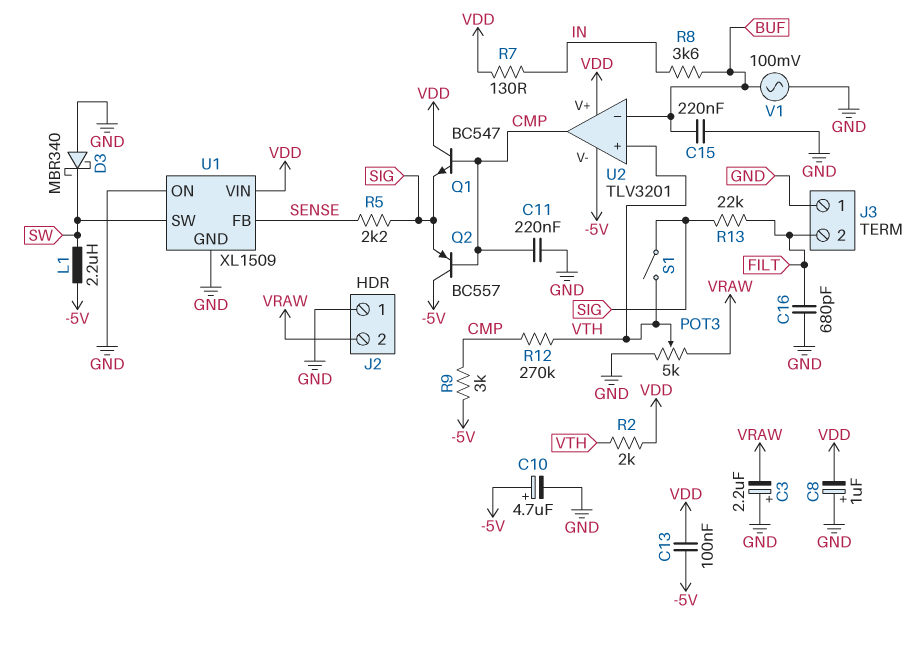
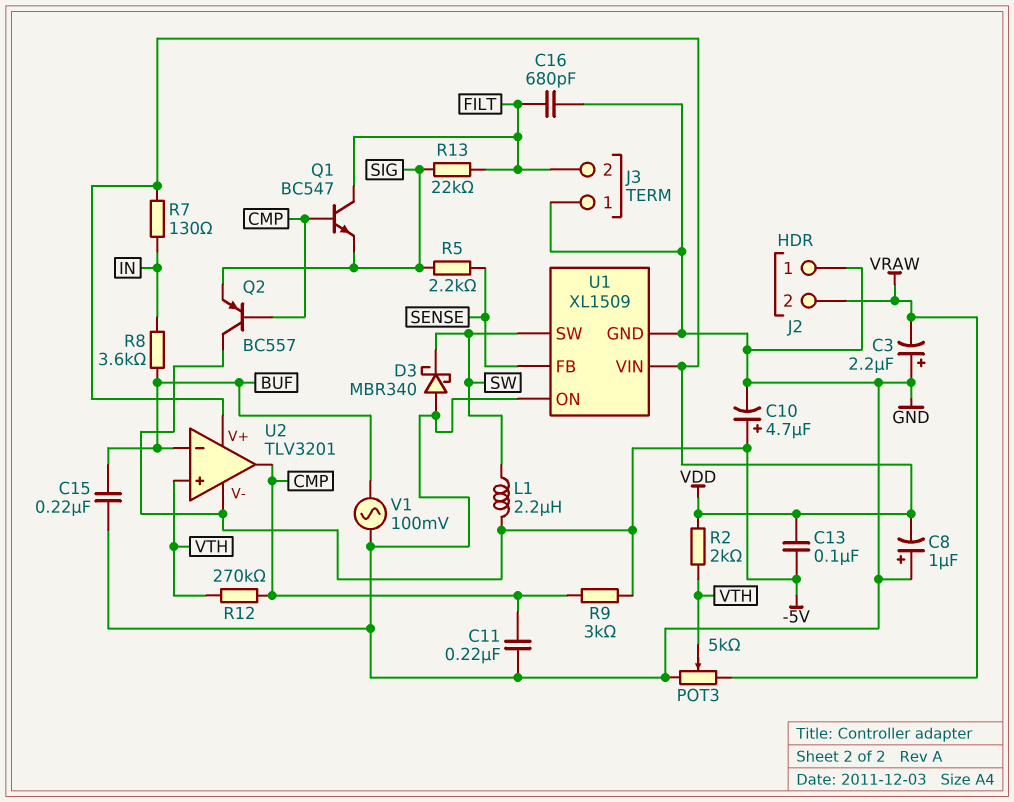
Q1: NPN BC547 (B CMP, C VDD, E SIG) -> NPN BC547 (B CMP, C FILT, E SIG)
S1: switch (SIG, VTH) -> none

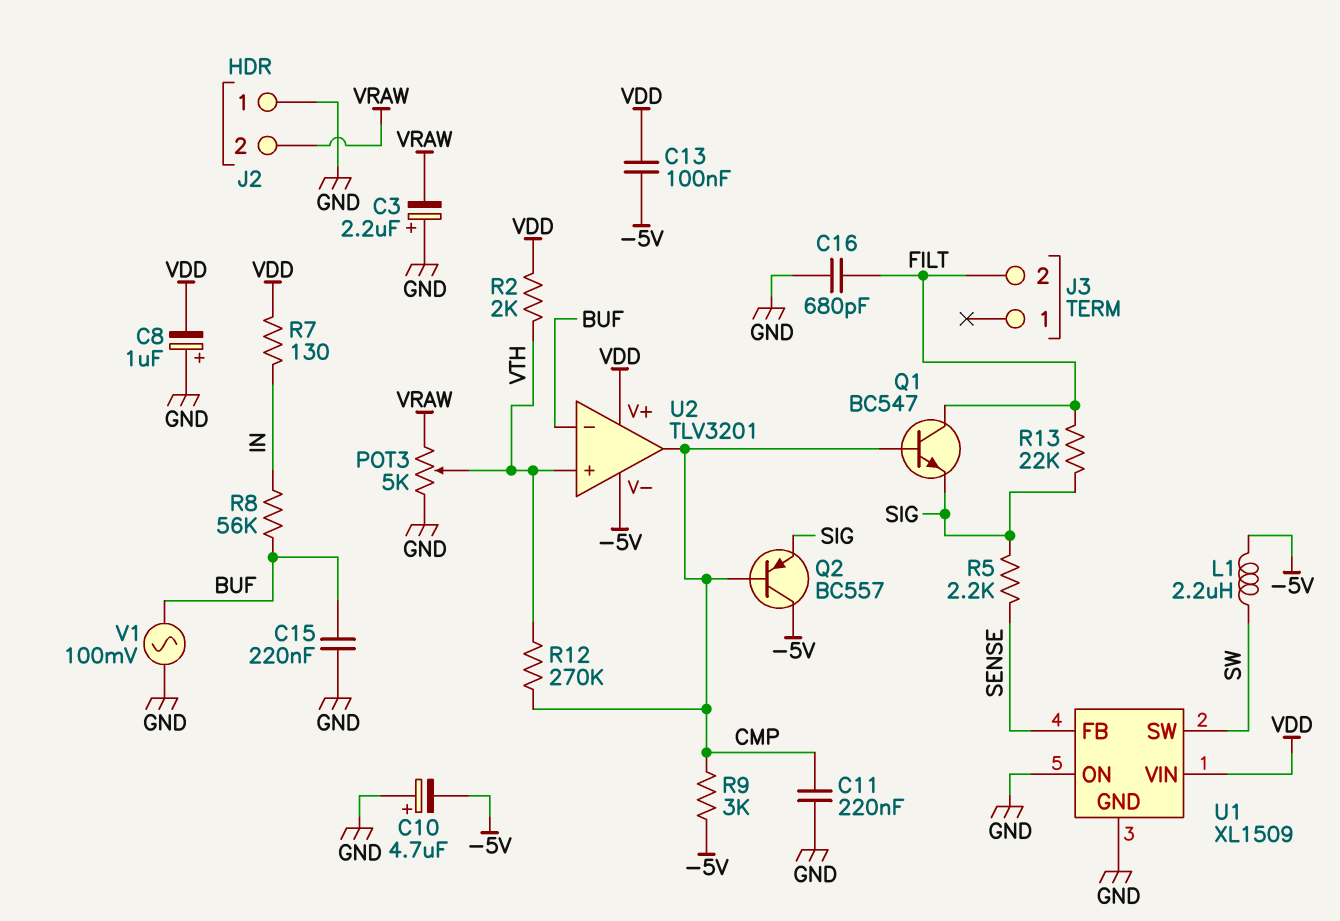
C10: 4.7uF (plus -5V, minus GND) -> 4.7uF (plus GND, minus -5V)
D3: schottky MBR340 (A GND, K SW) -> none
J3 pin 1: GND -> none
R8: 3.6k (BUF, IN) -> 56k (BUF, IN)

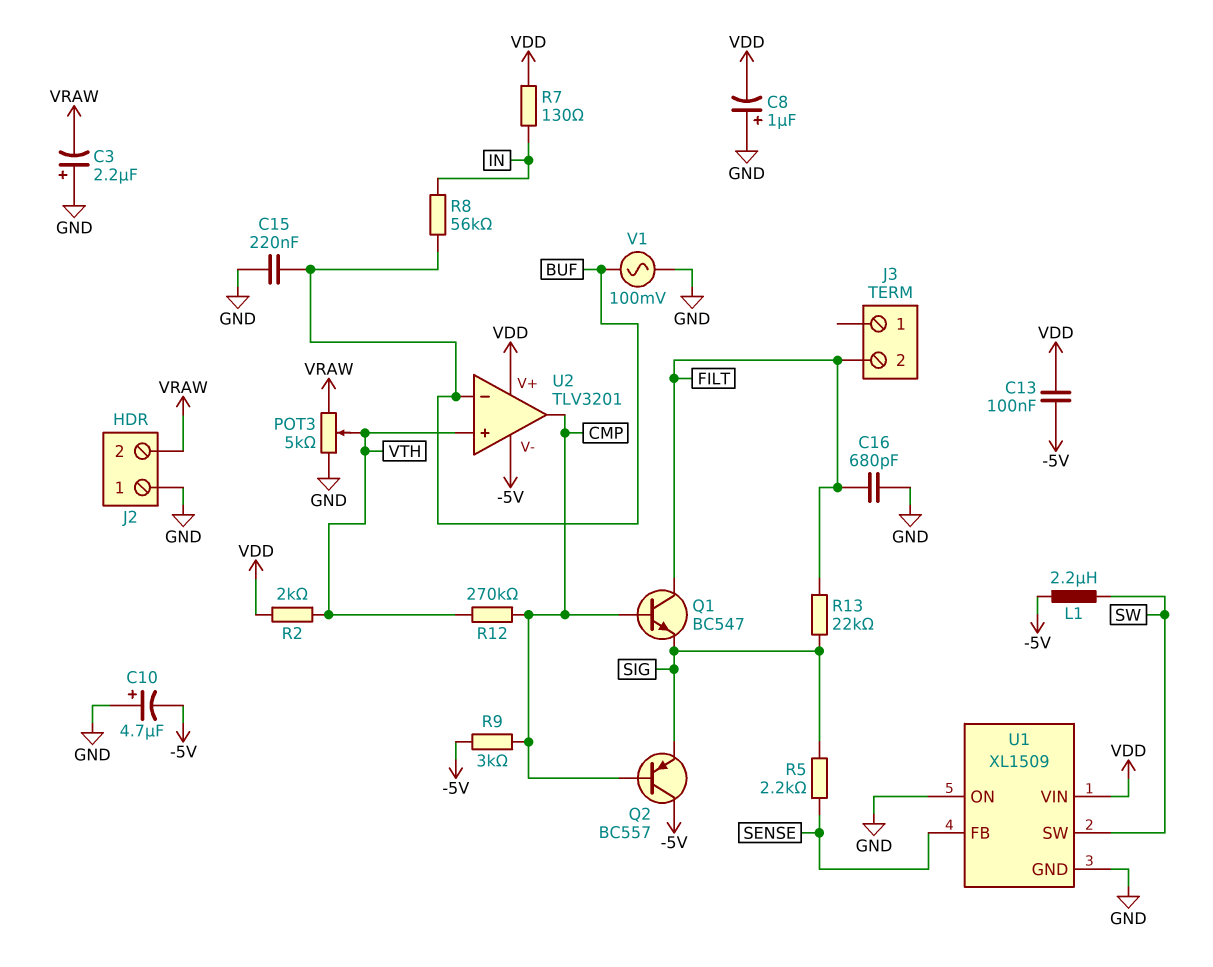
C11: 220nF (CMP, GND) -> none

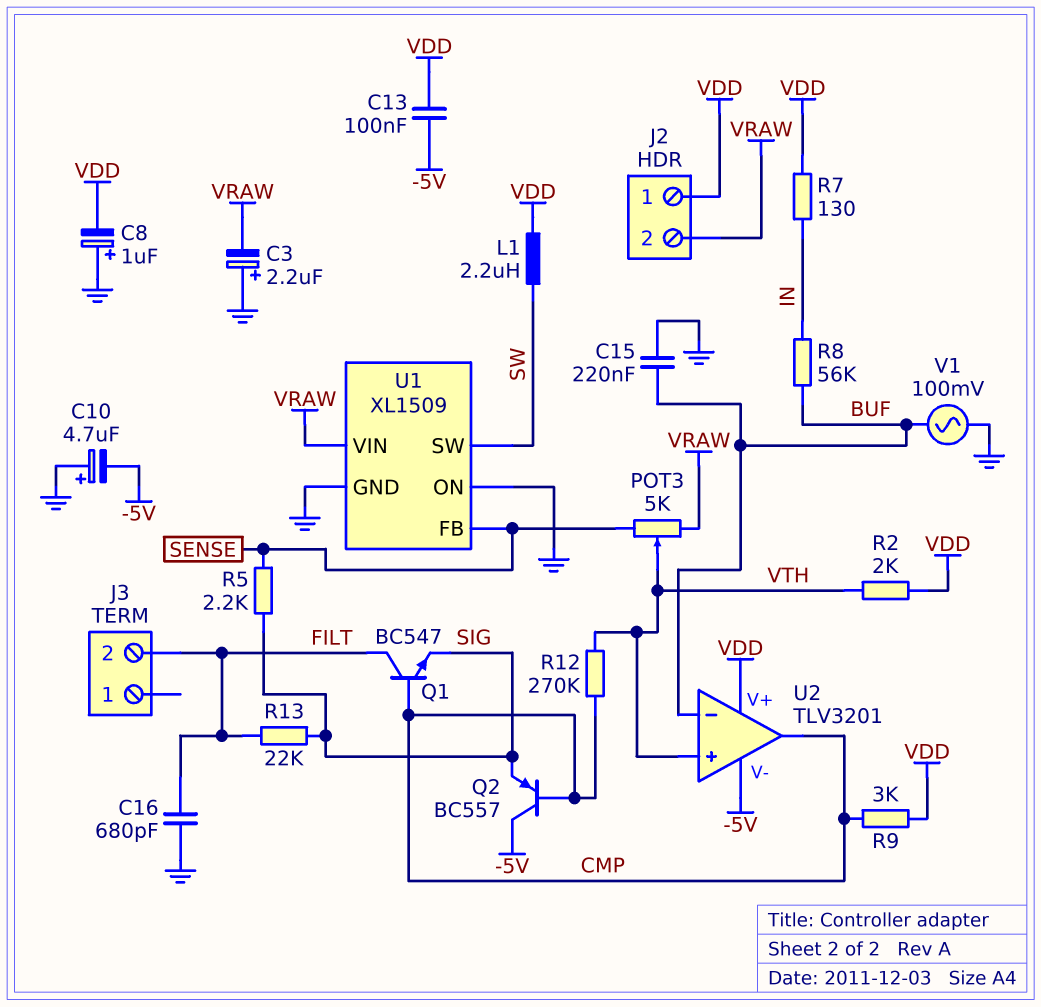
J2 pin 1: GND -> VDD
L1: 2.2uH (-5V, SW) -> 2.2uH (SW, VDD)
POT3: 5k (GND, VRAW, wiper VTH) -> 5k (SENSE, VRAW, wiper VTH)
R9: 3k (-5V, CMP) -> 3k (CMP, VDD)
U1 pin VIN: VDD -> VRAW

